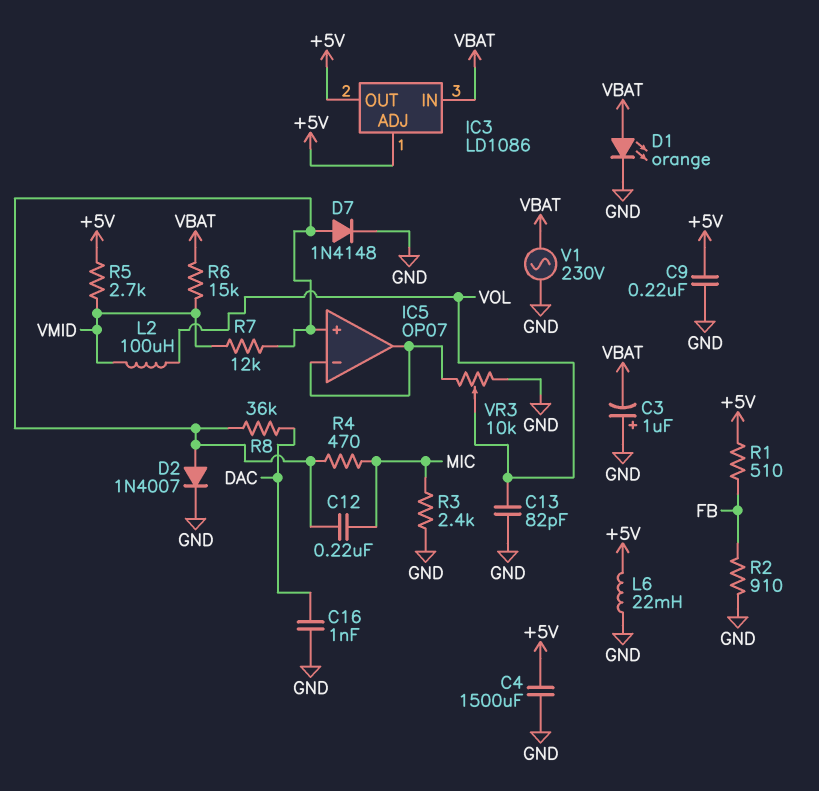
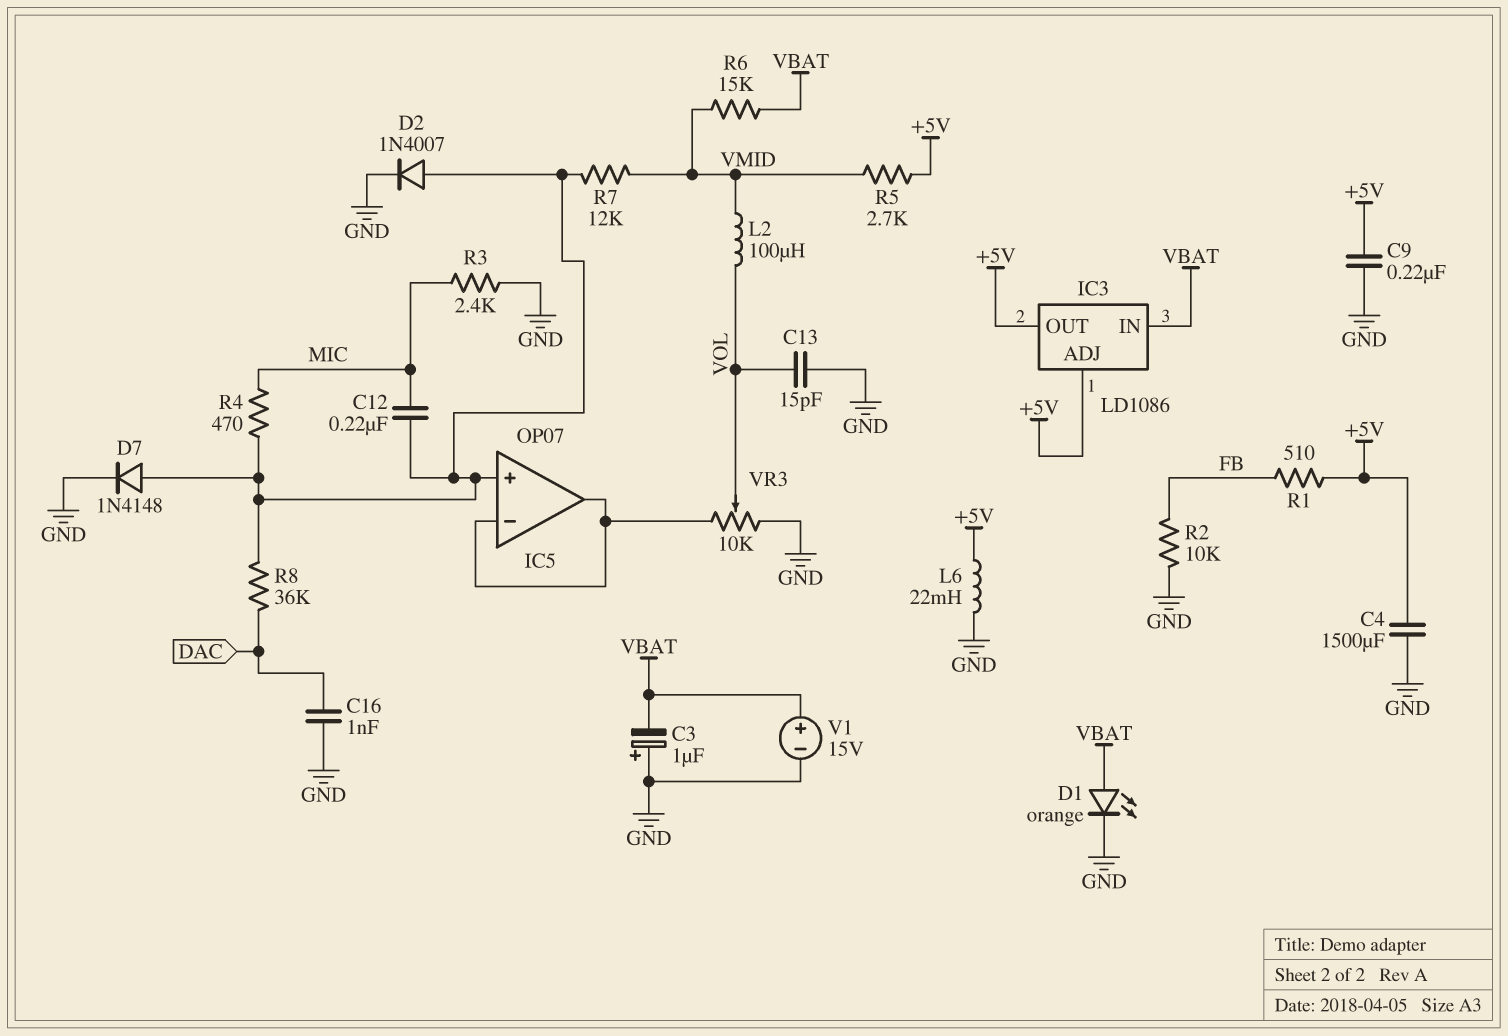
C13: 82pF (GND, VOL) -> 15pF (GND, VOL)
R2: 910 (FB, GND) -> 10k (FB, GND)
V1: AC 230V (GND, VBAT) -> 15V (plus VBAT, minus GND)

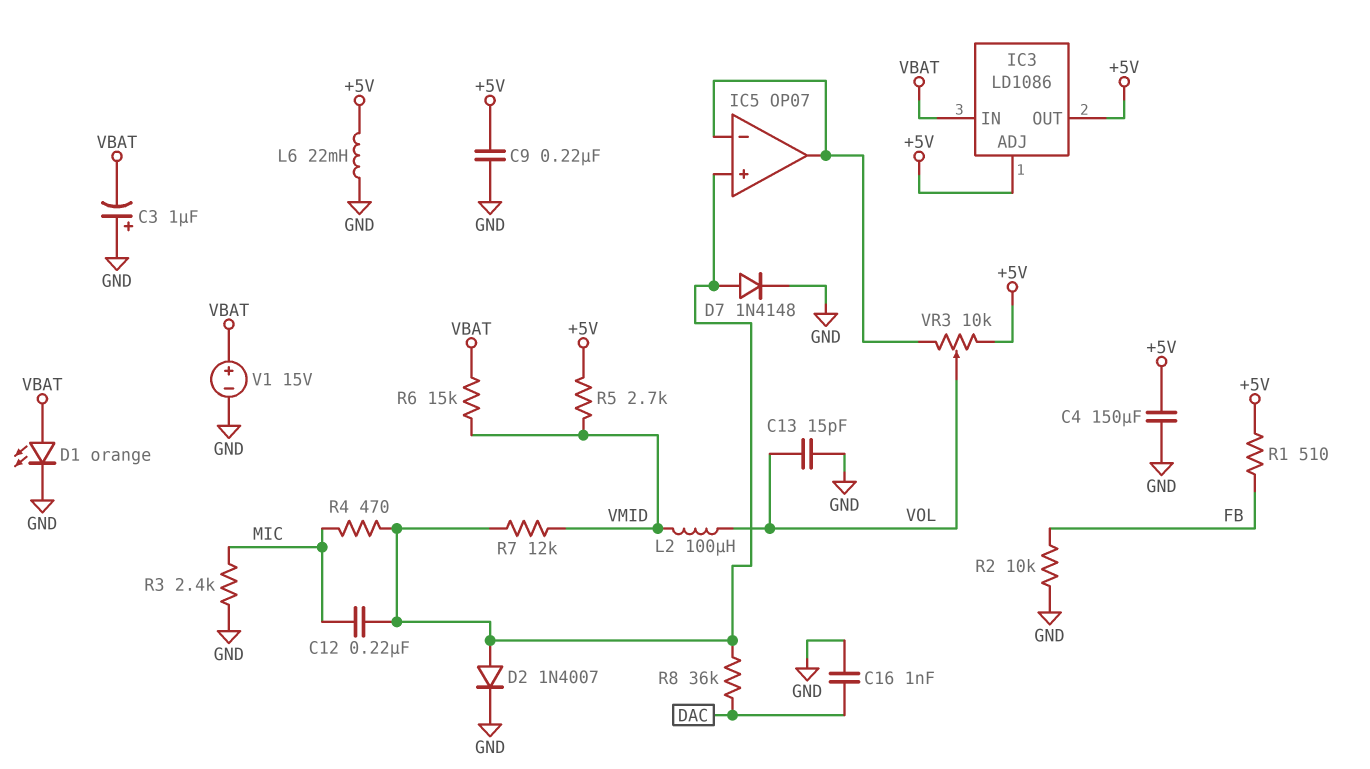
C4: 1500uF (+5V, GND) -> 150uF (+5V, GND)
VR3: 10k (GND, IC5/in-, wiper VOL) -> 10k (+5V, IC5/in-, wiper VOL)

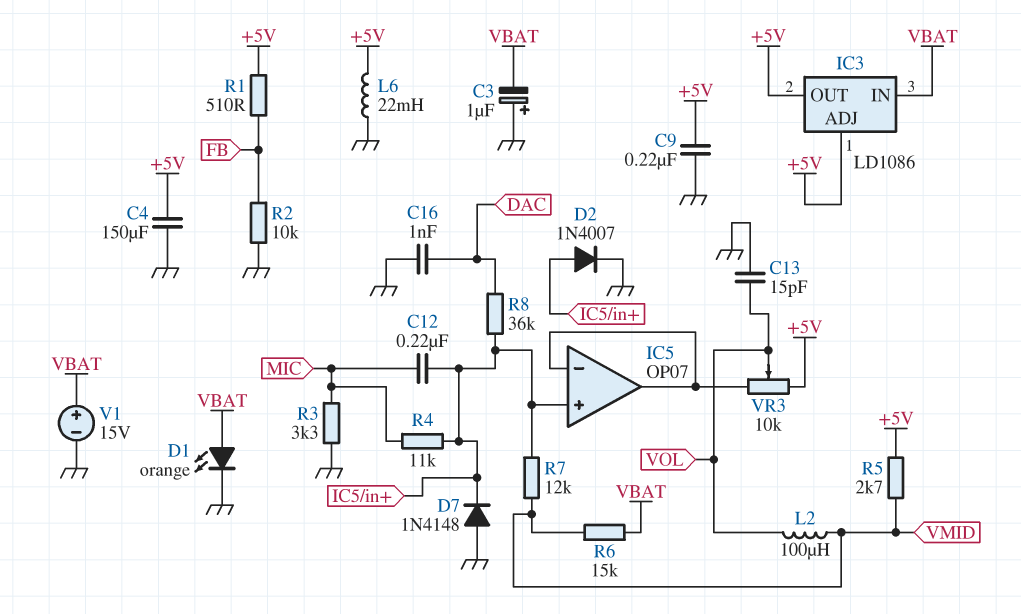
D7: diode 1N4148 (A IC5/in+, K GND) -> diode 1N4148 (A GND, K IC5/in+)
R3: 2.4k (GND, MIC) -> 3.3k (GND, MIC)
R4: 470 (IC5/in+, MIC) -> 11k (IC5/in+, MIC)

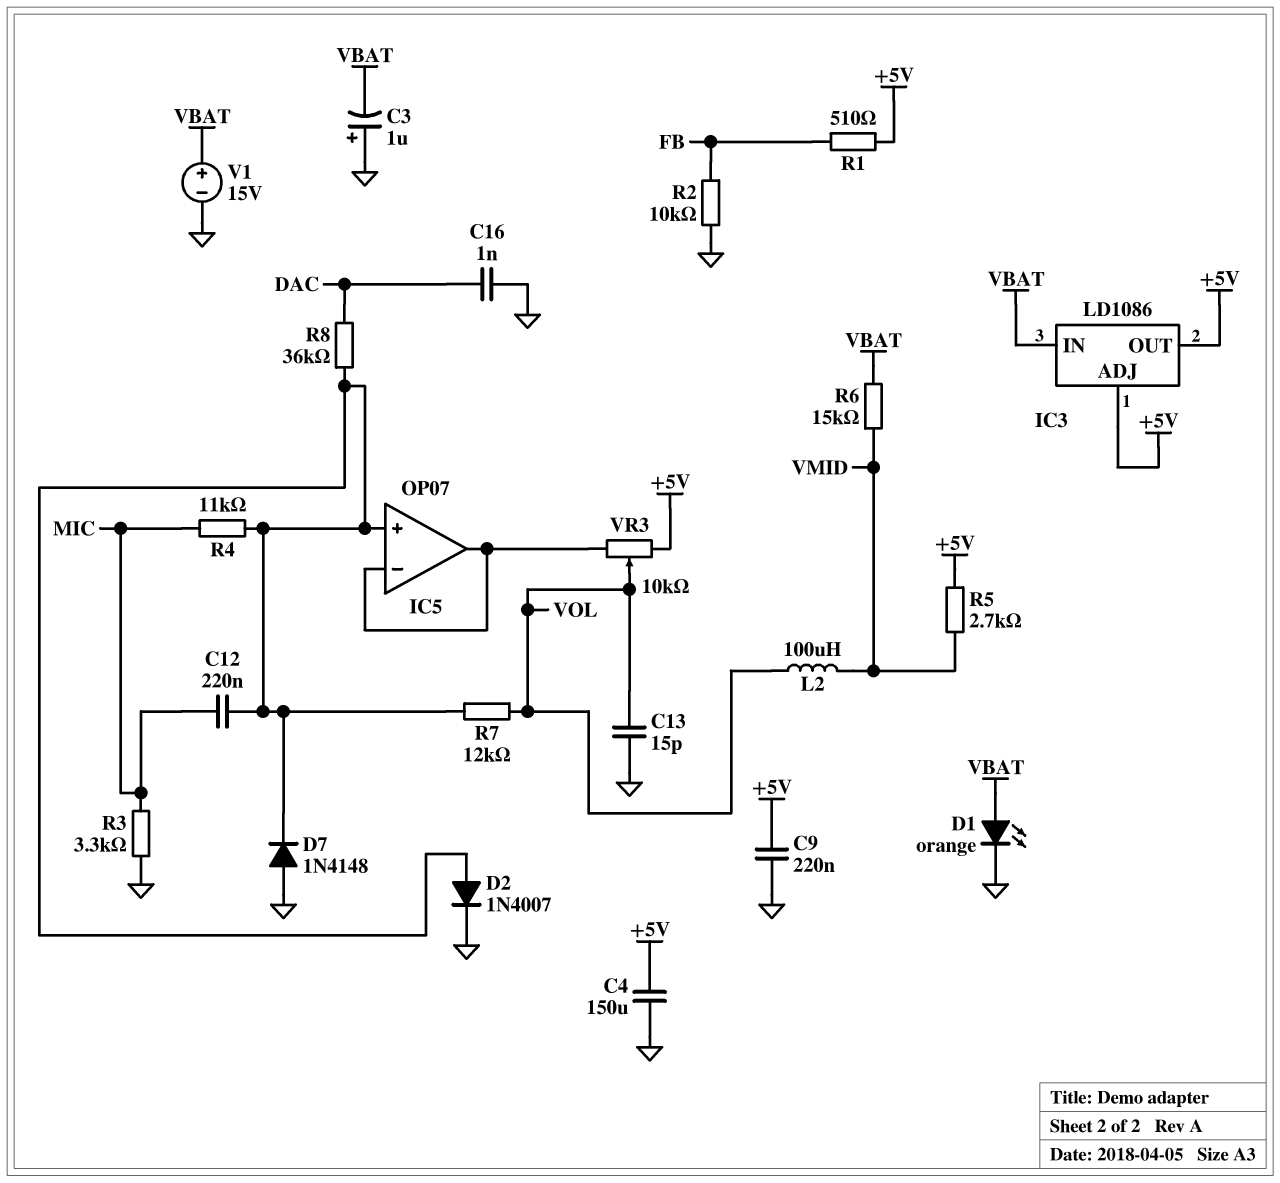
L6: 22mH (+5V, GND) -> none
R7: 12k (IC5/in+, VMID) -> 12k (IC5/in+, VOL)

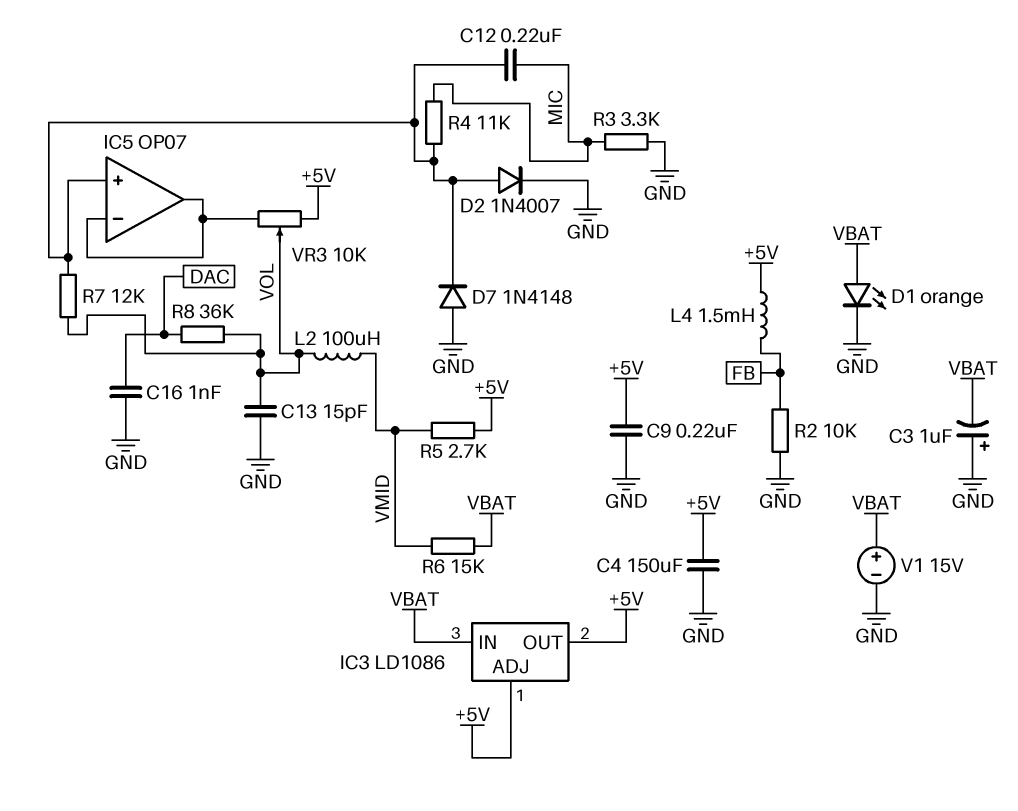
L4: none -> 1.5mH (+5V, FB)
R1: 510 (+5V, FB) -> none
R8: 36k (DAC, IC5/in+) -> 36k (DAC, VOL)

